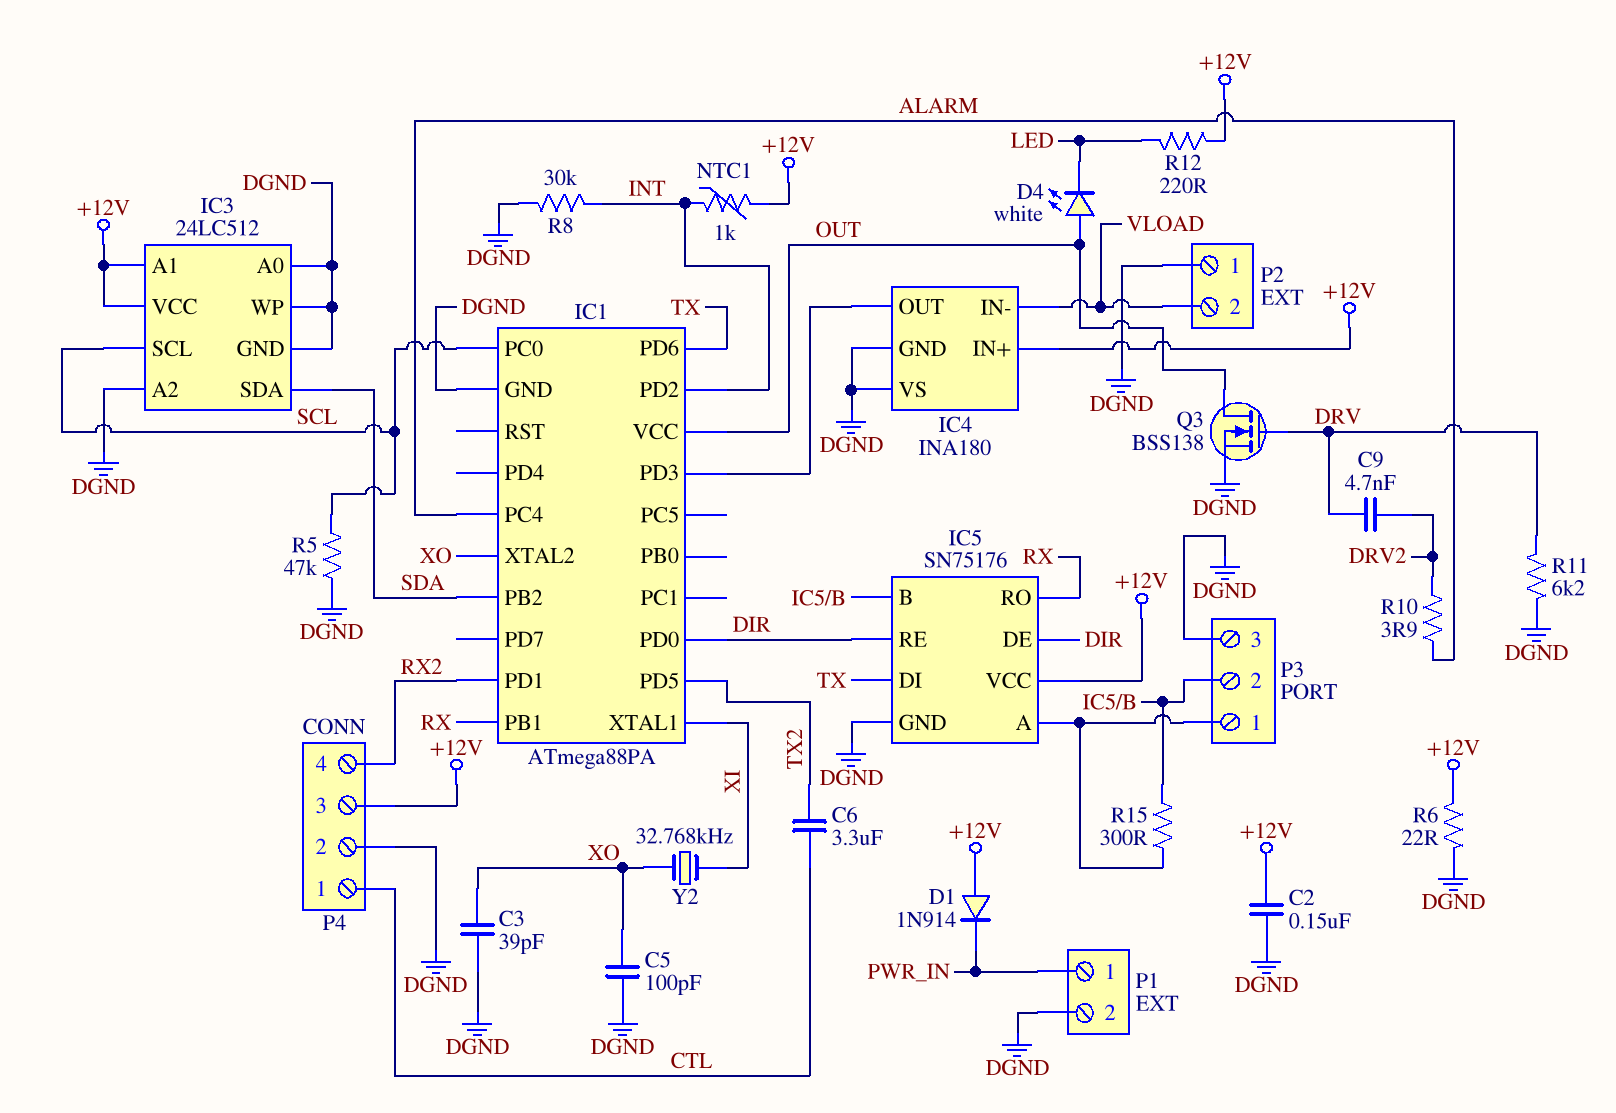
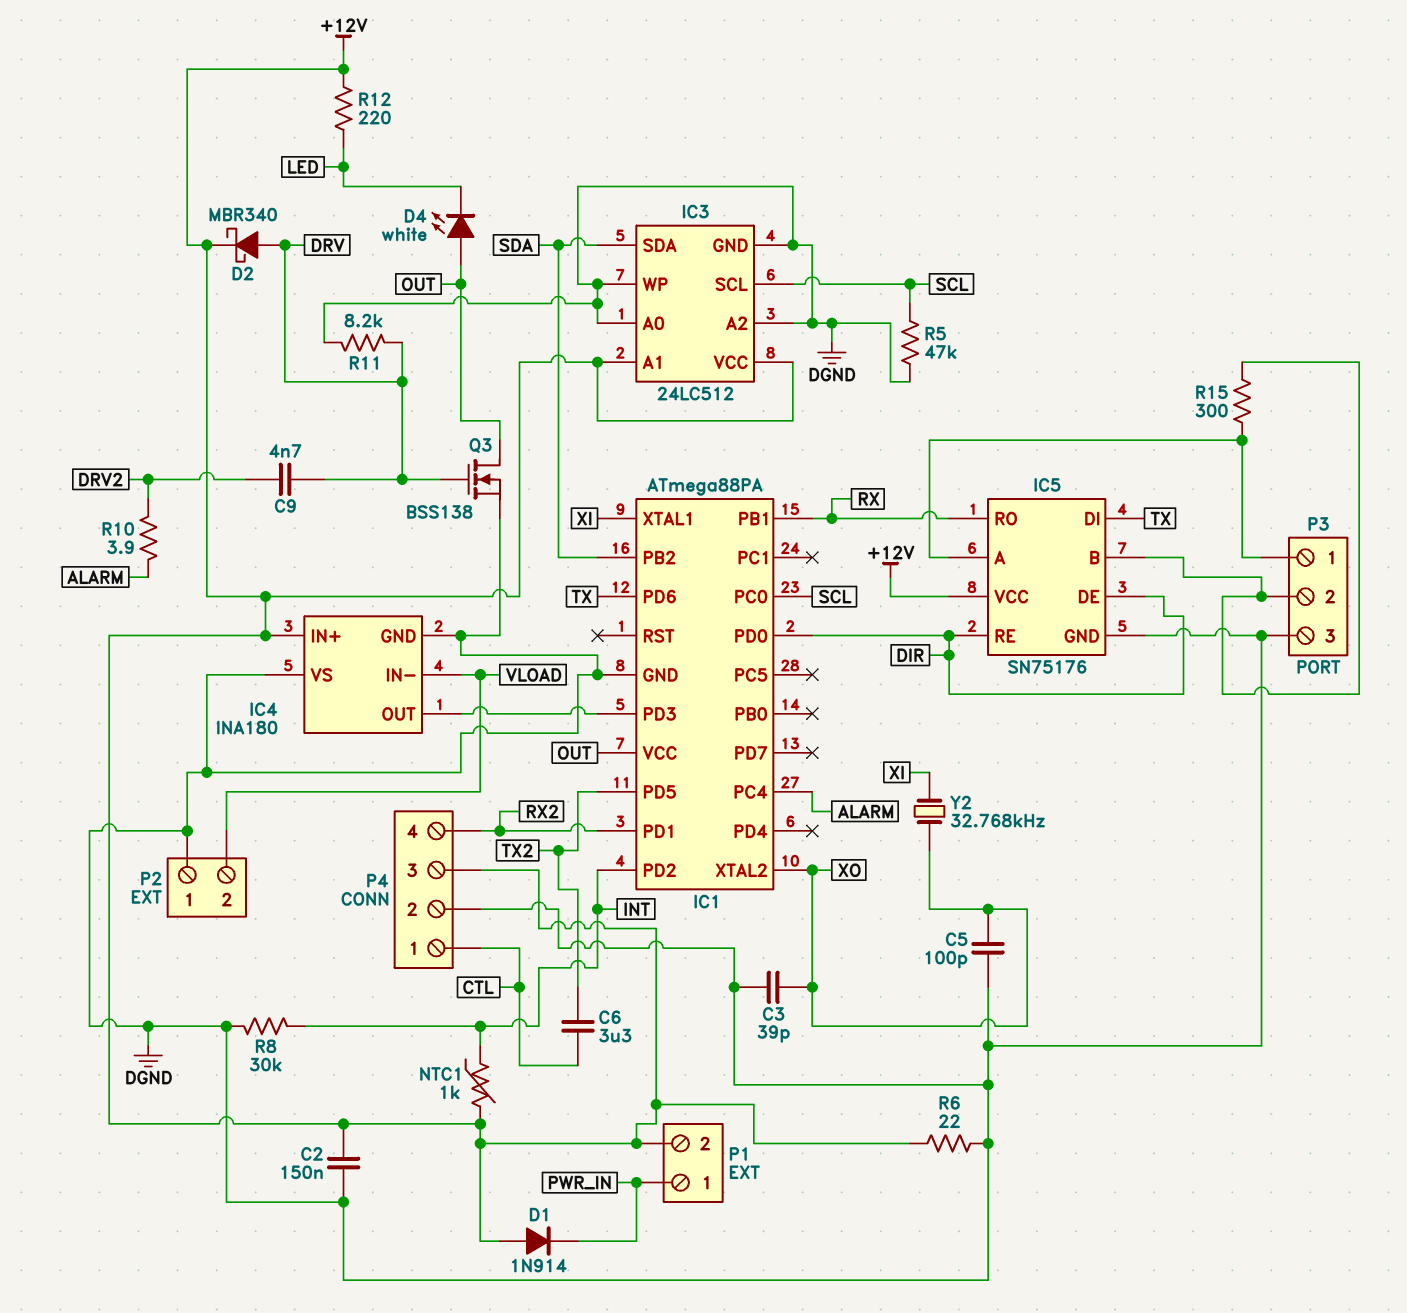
D2: none -> schottky MBR340 (A DRV, K +12V)
P1 pin 2: DGND -> +12V
R11: 6.2k (DGND, DRV) -> 8.2k (DGND, DRV)

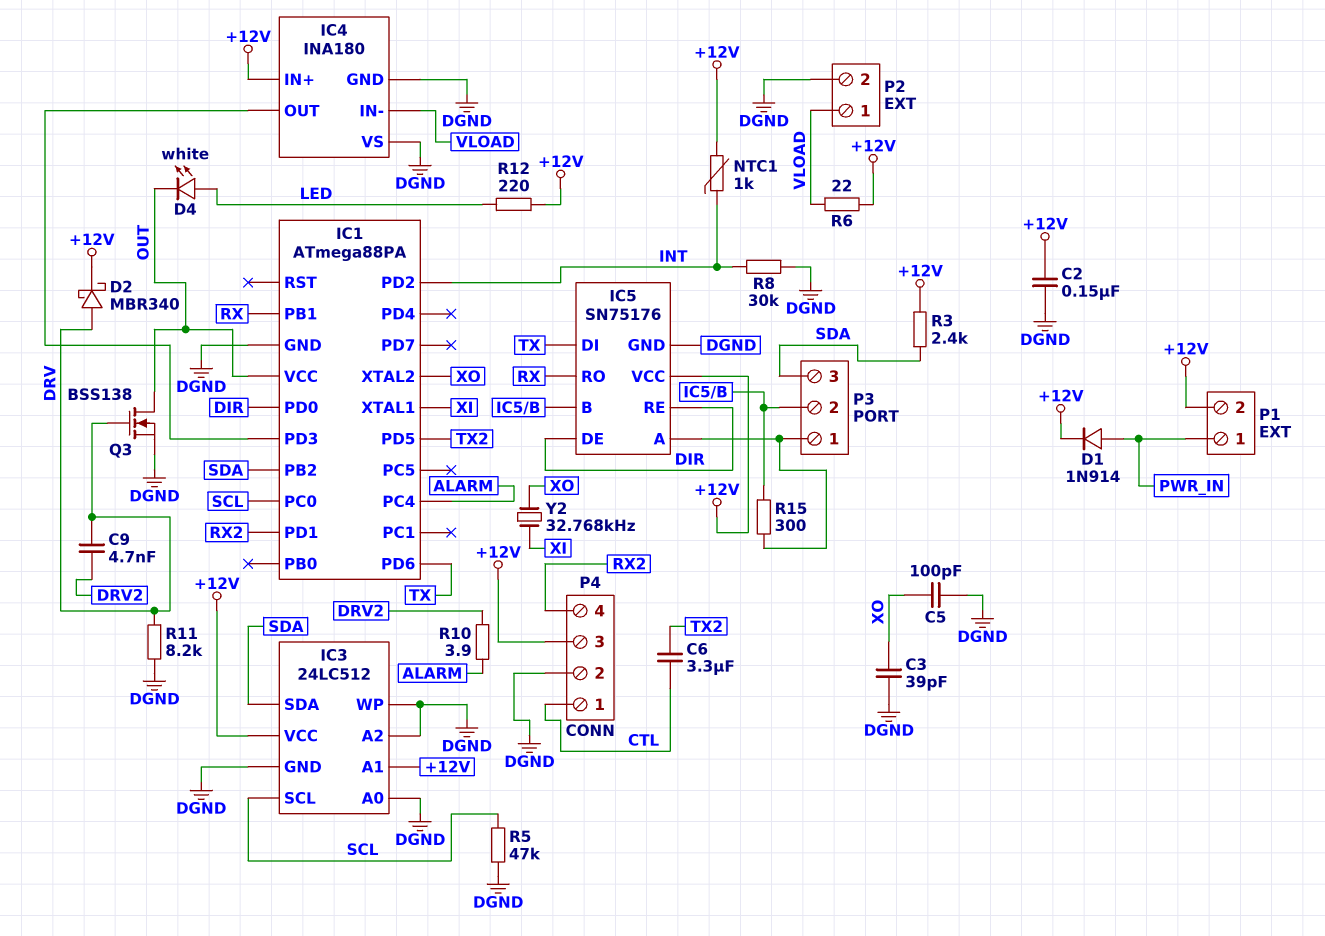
D1: diode 1N914 (A +12V, K PWR_IN) -> diode 1N914 (A PWR_IN, K +12V)
D4: LED white (A OUT, K LED) -> LED white (A LED, K OUT)
P2 pin 1: DGND -> VLOAD
P2 pin 2: VLOAD -> DGND
P3 pin 3: DGND -> SDA
R3: none -> 2.4k (+12V, SDA)
R6: 22 (+12V, DGND) -> 22 (+12V, VLOAD)

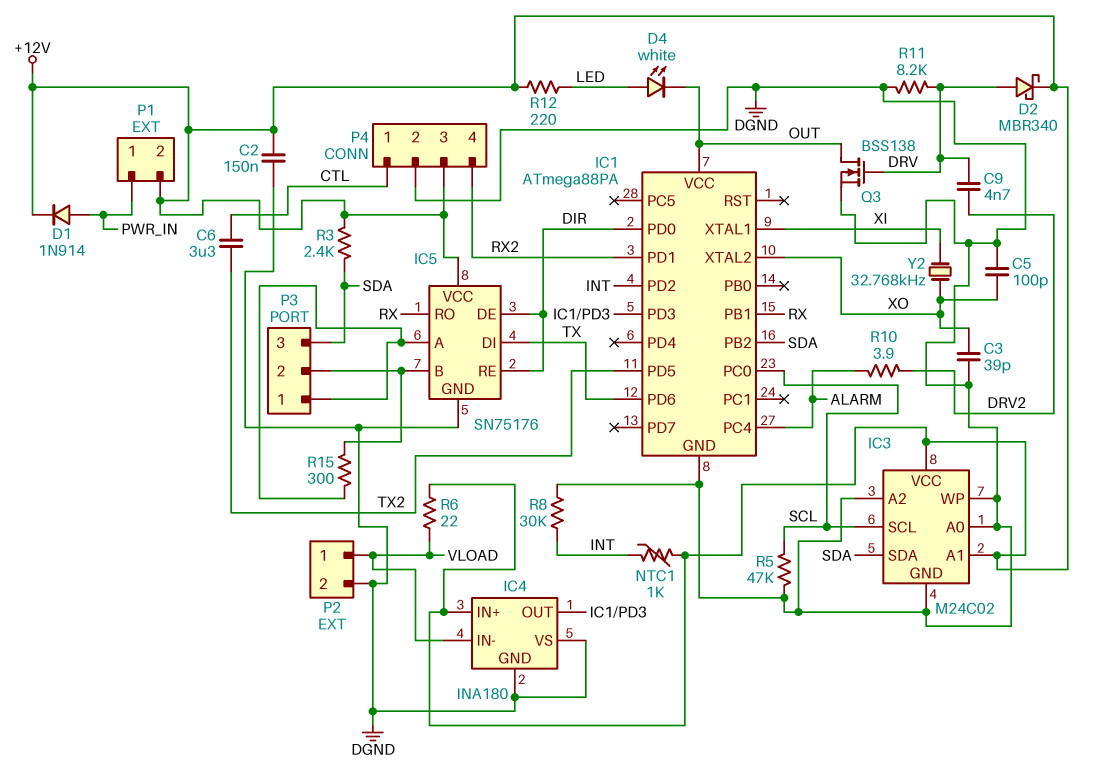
IC3: 24LC512 -> M24C02

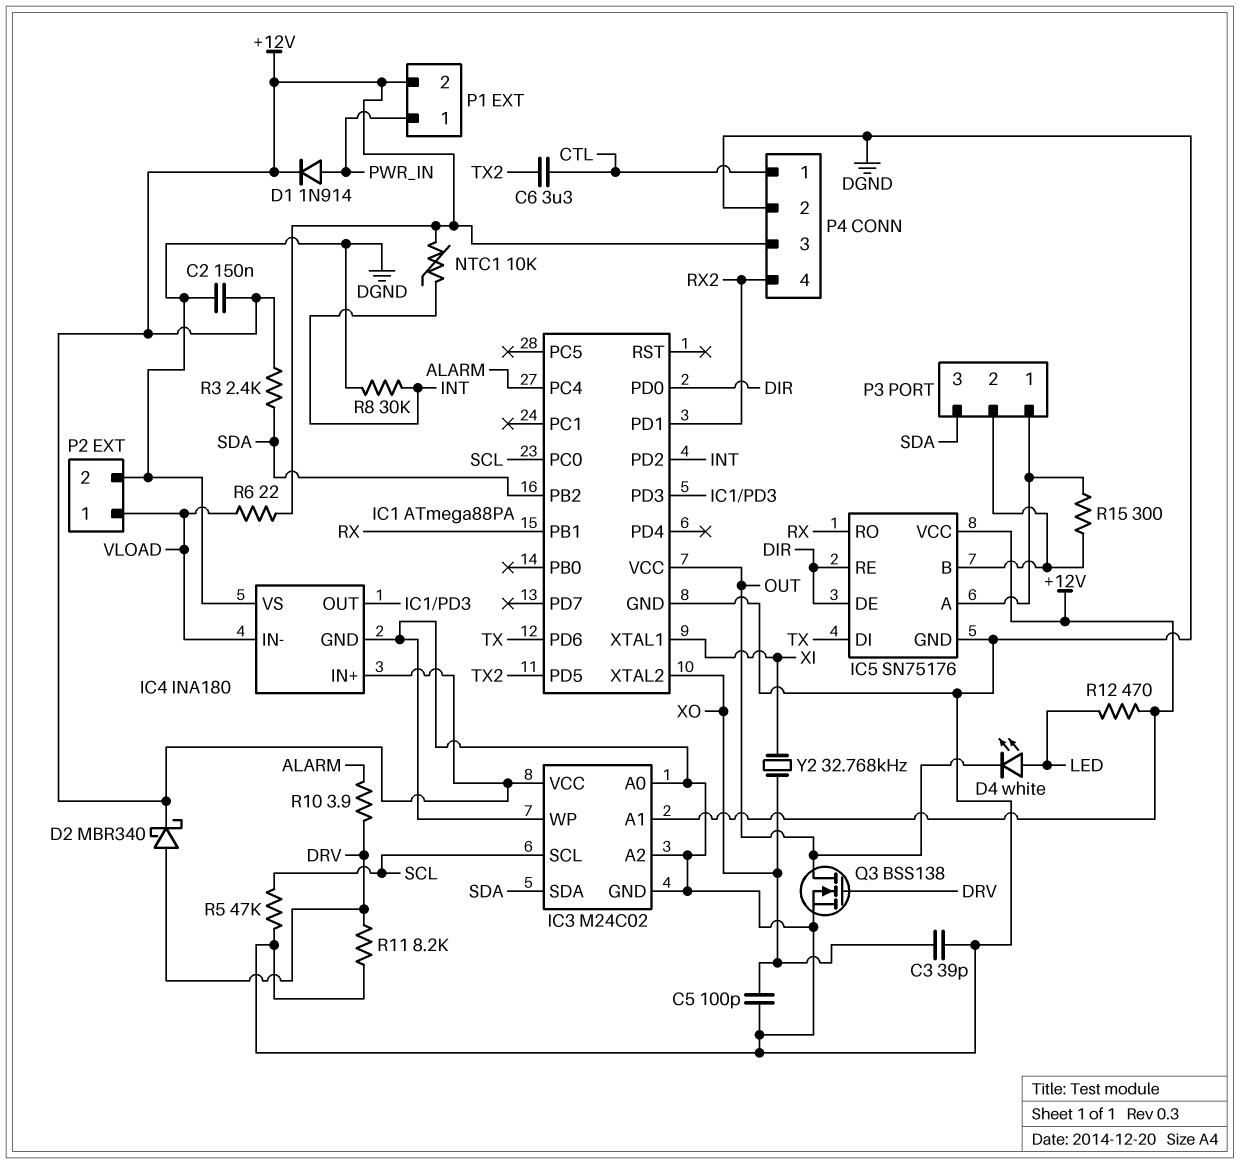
C9: 4.7nF (DRV, DRV2) -> none
NTC1: 1k (+12V, INT) -> 10k (+12V, INT)
R10: 3.9 (ALARM, DRV2) -> 3.9 (ALARM, DRV)
R12: 220 (+12V, LED) -> 470 (+12V, LED)

